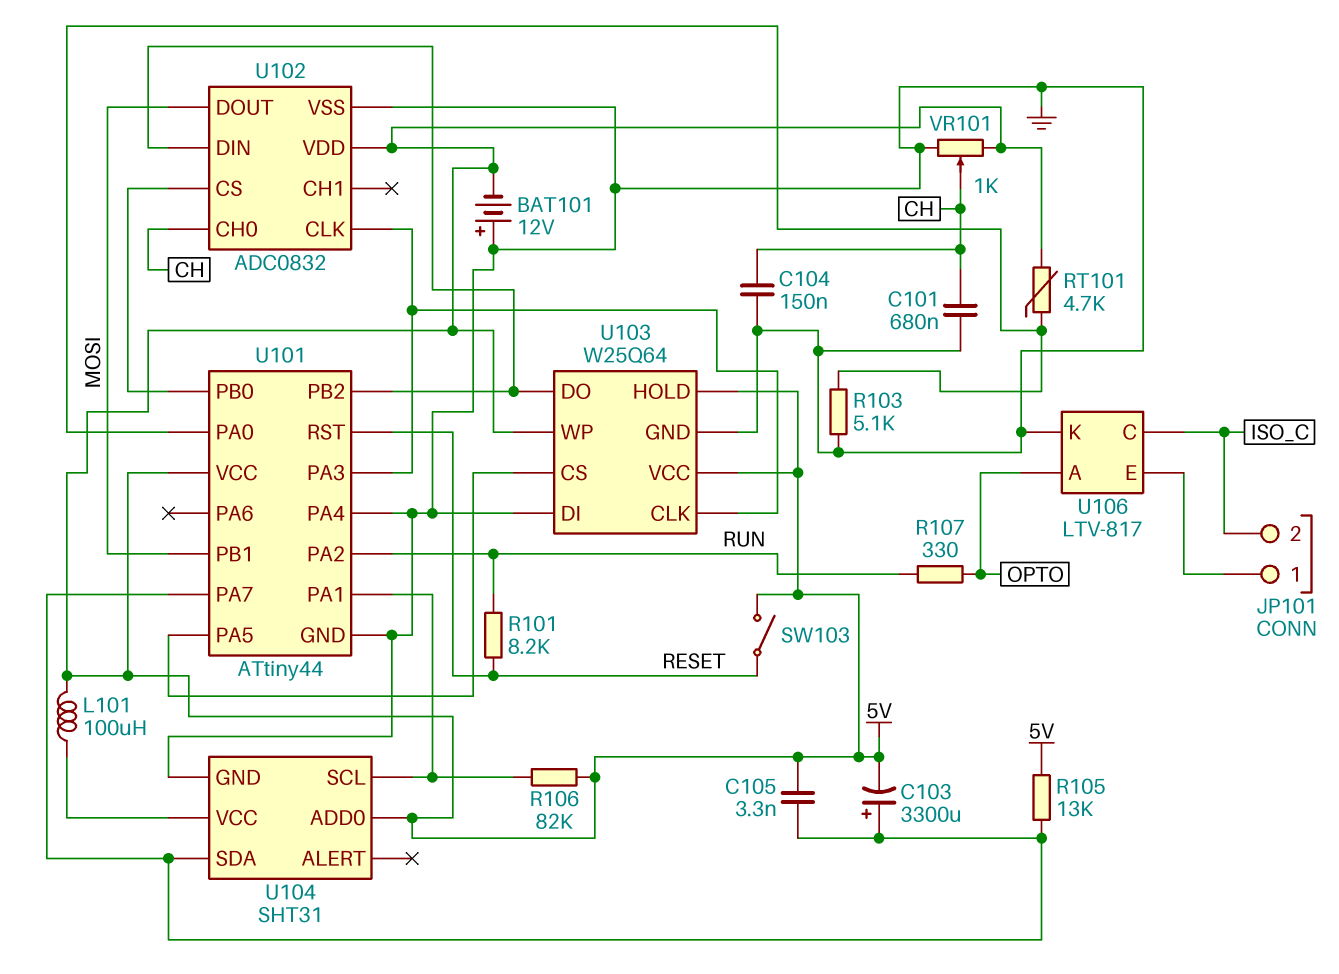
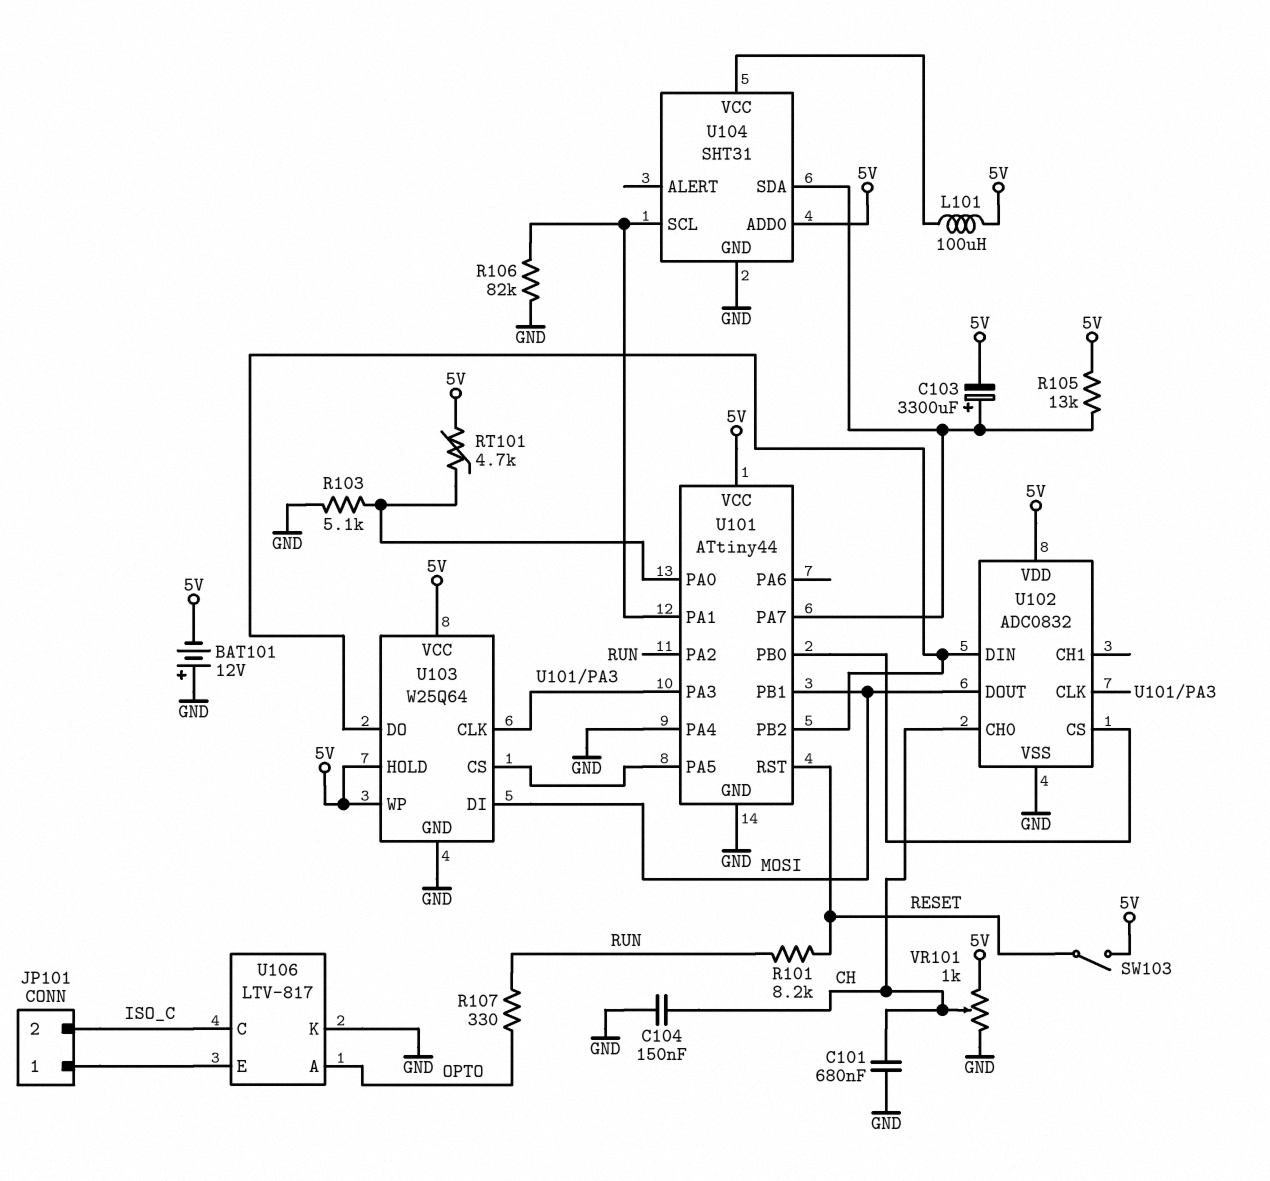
C105: 3.3nF (5V, U101/PA7) -> none
R106: 82k (5V, U101/PA1) -> 82k (GND, U101/PA1)
U103 pin DI: GND -> MOSI

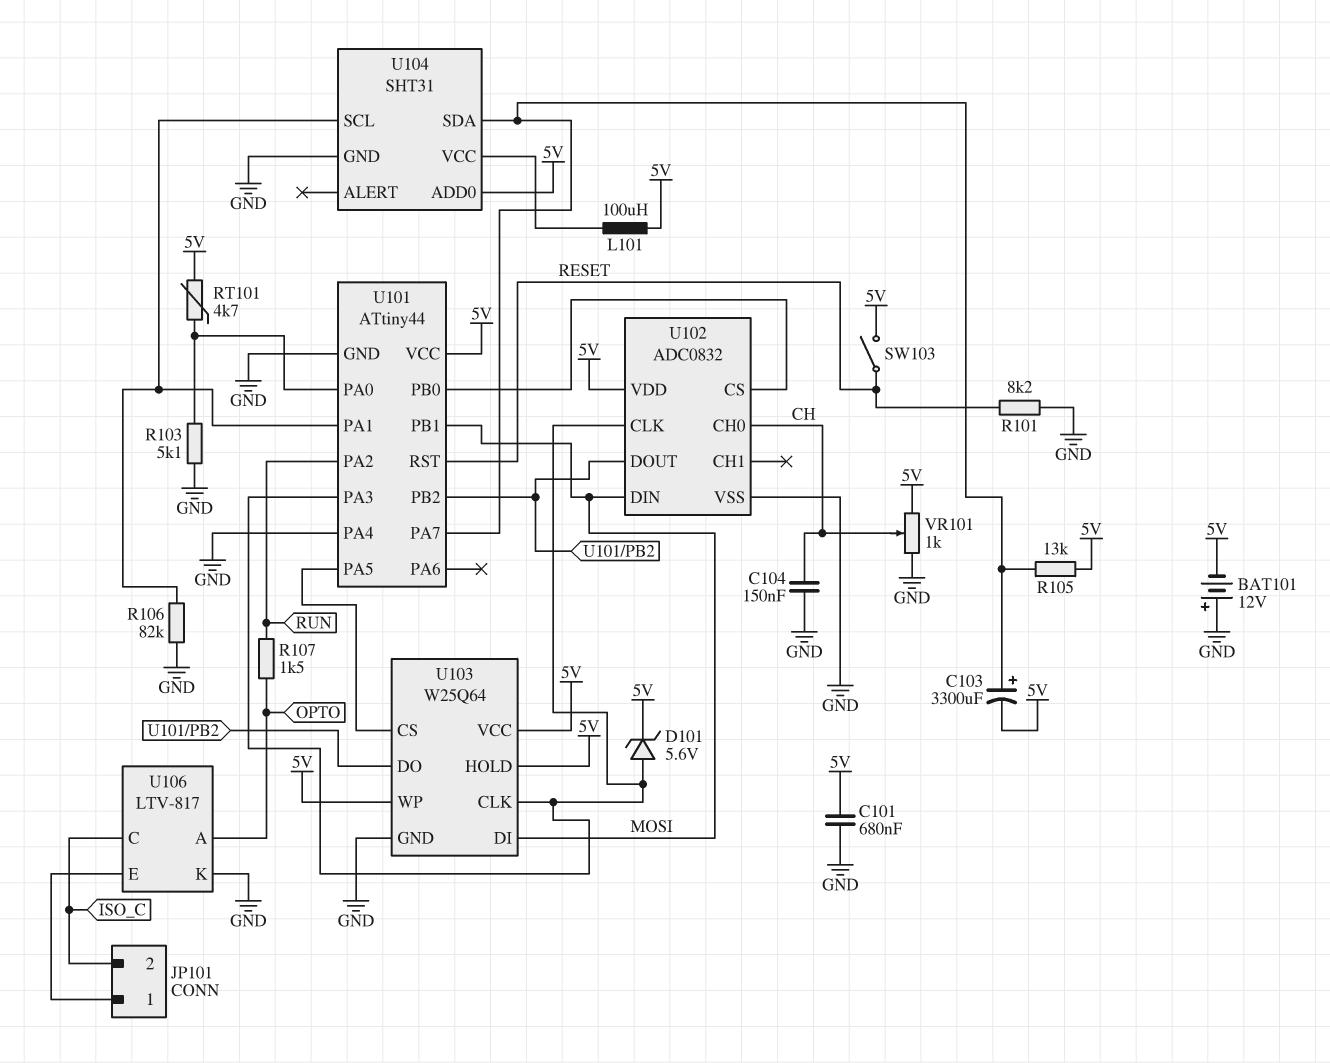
C101: 680nF (CH, GND) -> 680nF (5V, GND)
D101: none -> zener 5.6V (A U101/PA3, K 5V)
R101: 8.2k (RESET, RUN) -> 8.2k (GND, RESET)
R107: 330 (OPTO, RUN) -> 1.5k (OPTO, RUN)
U102 pin DIN: U101/PB2 -> MOSI
U102 pin DOUT: MOSI -> U101/PB2

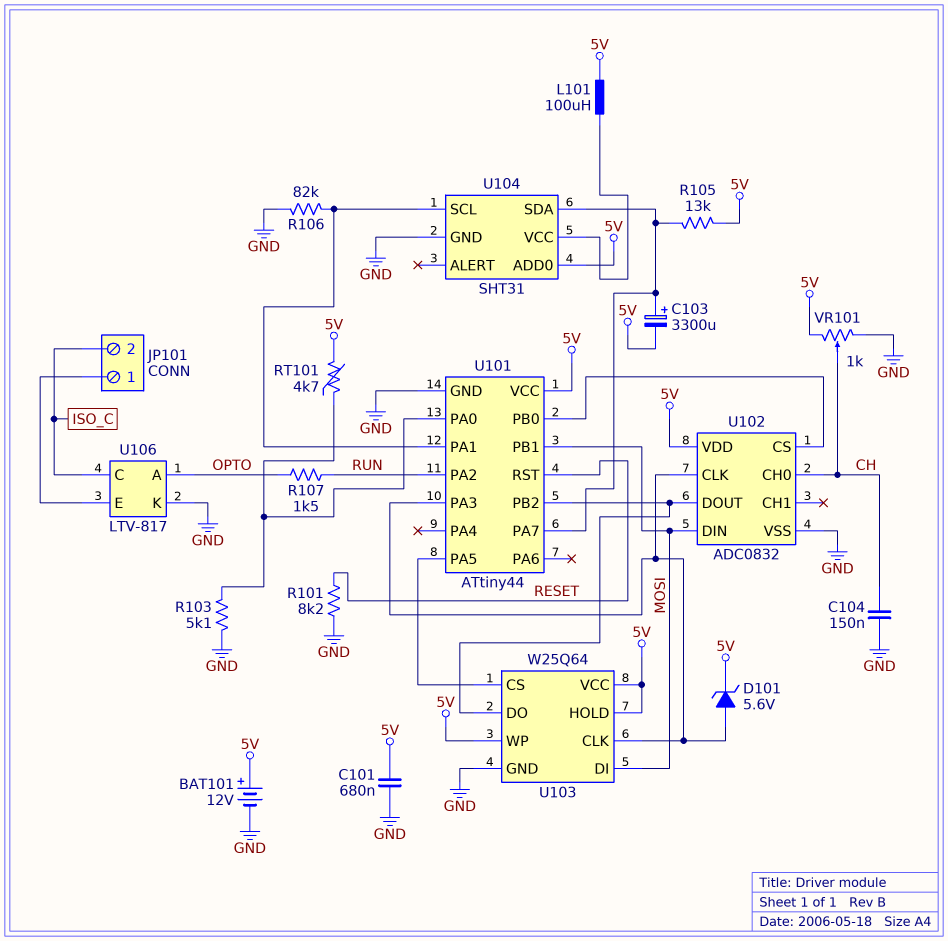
BAT101: 12V (plus GND, minus 5V) -> 12V (plus 5V, minus GND)
SW103: switch (5V, RESET) -> none
U101 pin PA4: GND -> none

